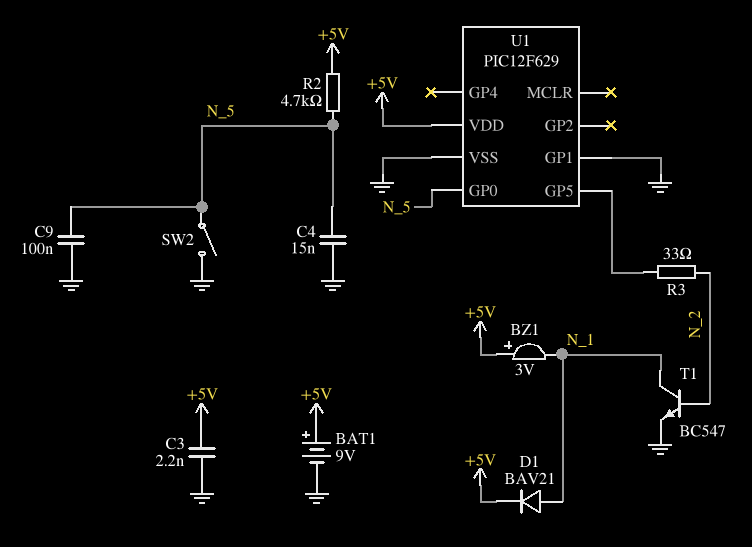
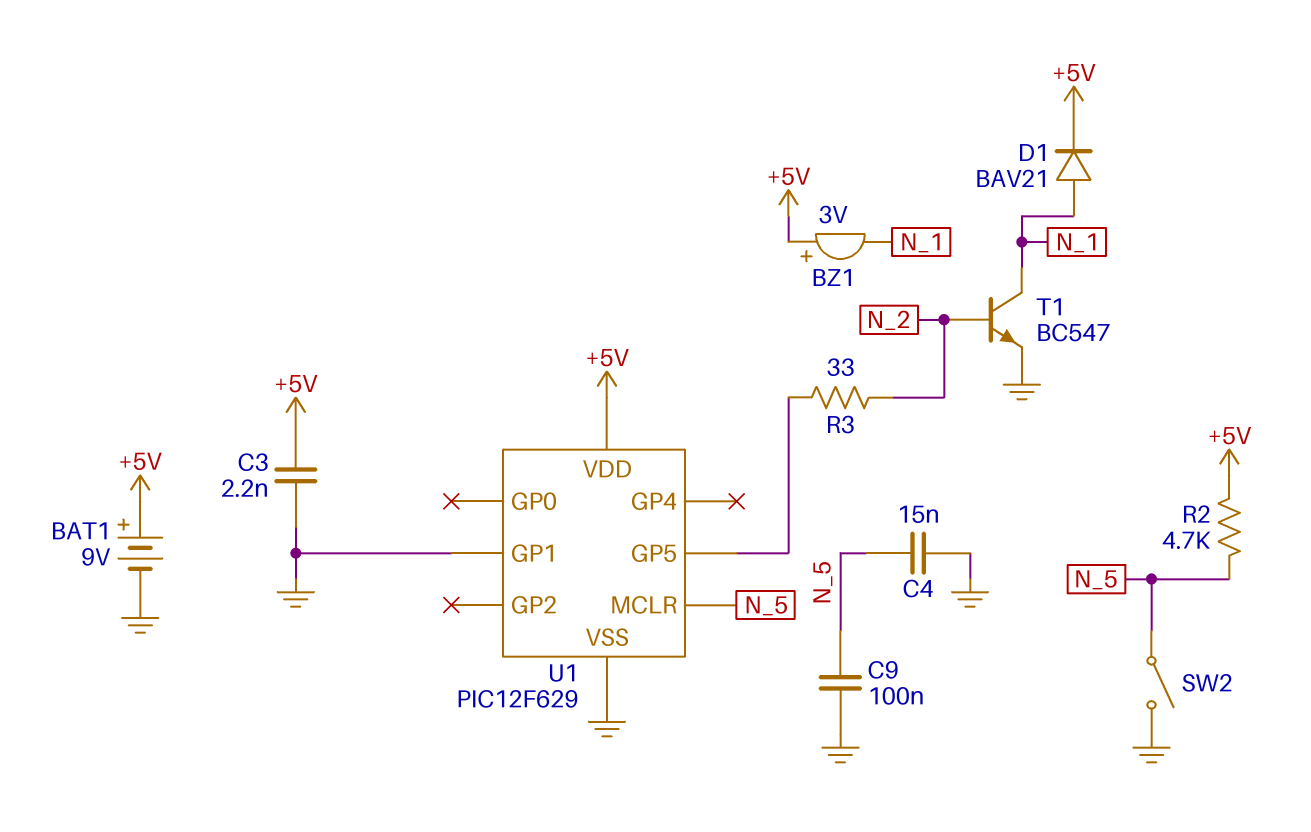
U1 pin GP0: N_5 -> none
U1 pin MCLR: none -> N_5

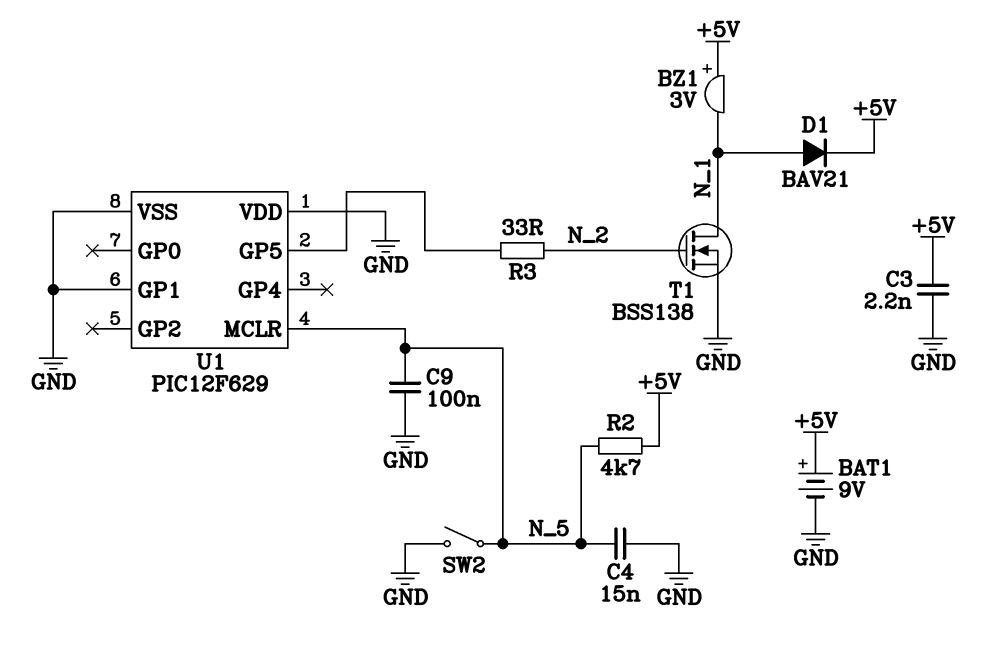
T1: NPN BC547 (B N_2, C N_1, E GND) -> NMOS BSS138 (G N_2, D N_1, S GND)
U1 pin VDD: +5V -> GND

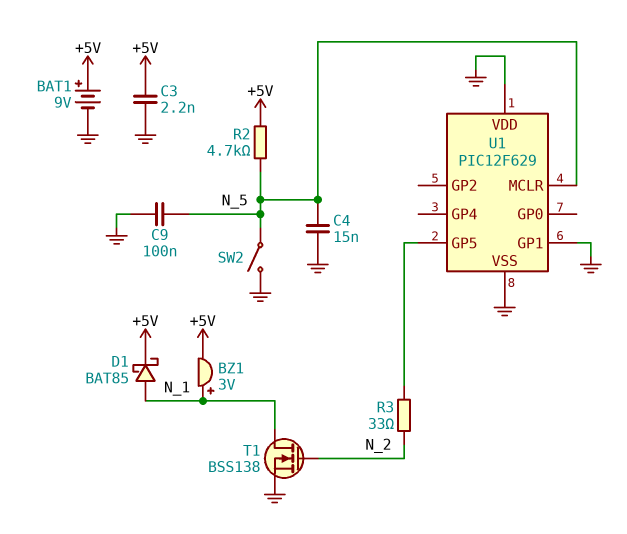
BZ1: buzzer 3V (plus +5V, minus N_1) -> buzzer 3V (plus N_1, minus +5V)
D1: diode BAV21 (A N_1, K +5V) -> schottky BAT85 (A N_1, K +5V)

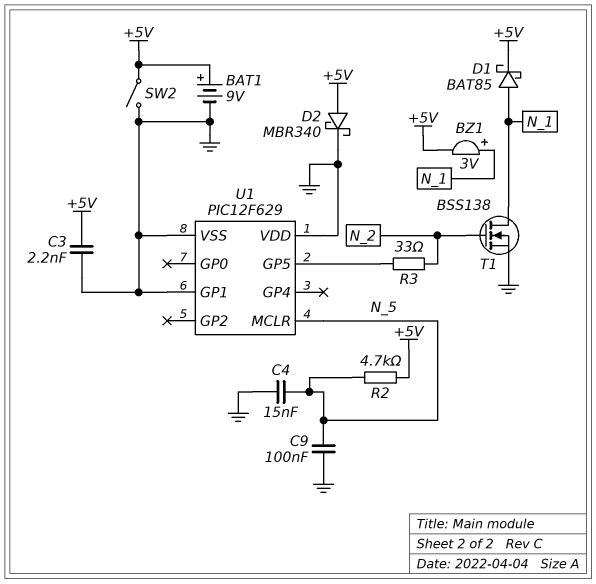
D2: none -> schottky MBR340 (A +5V, K GND)
SW2: switch (GND, N_5) -> switch (+5V, GND)

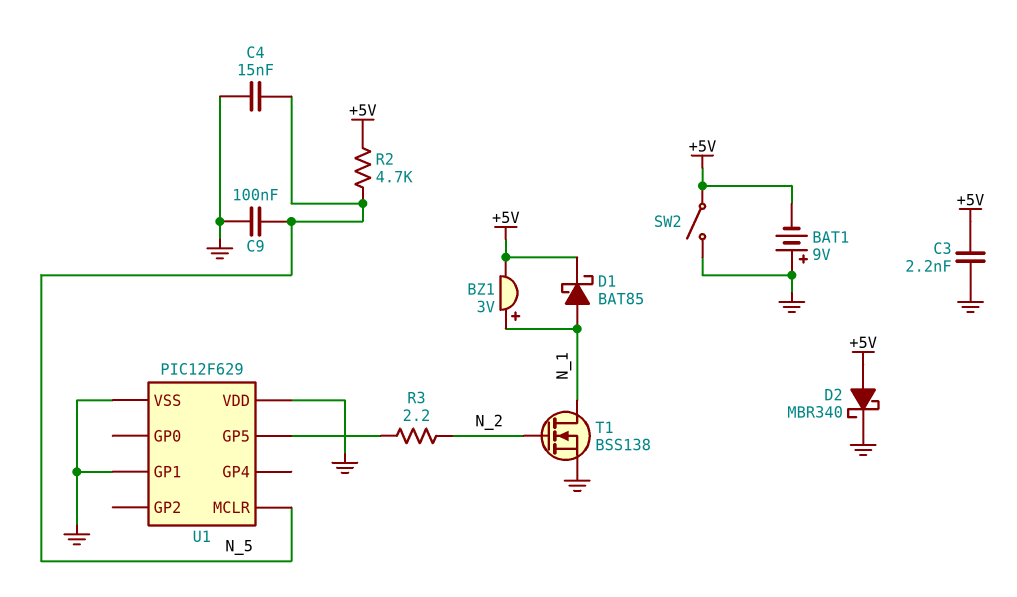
BAT1: 9V (plus +5V, minus GND) -> 9V (plus GND, minus +5V)
R3: 33 (N_2, U1/GP5) -> 2.2 (N_2, U1/GP5)

